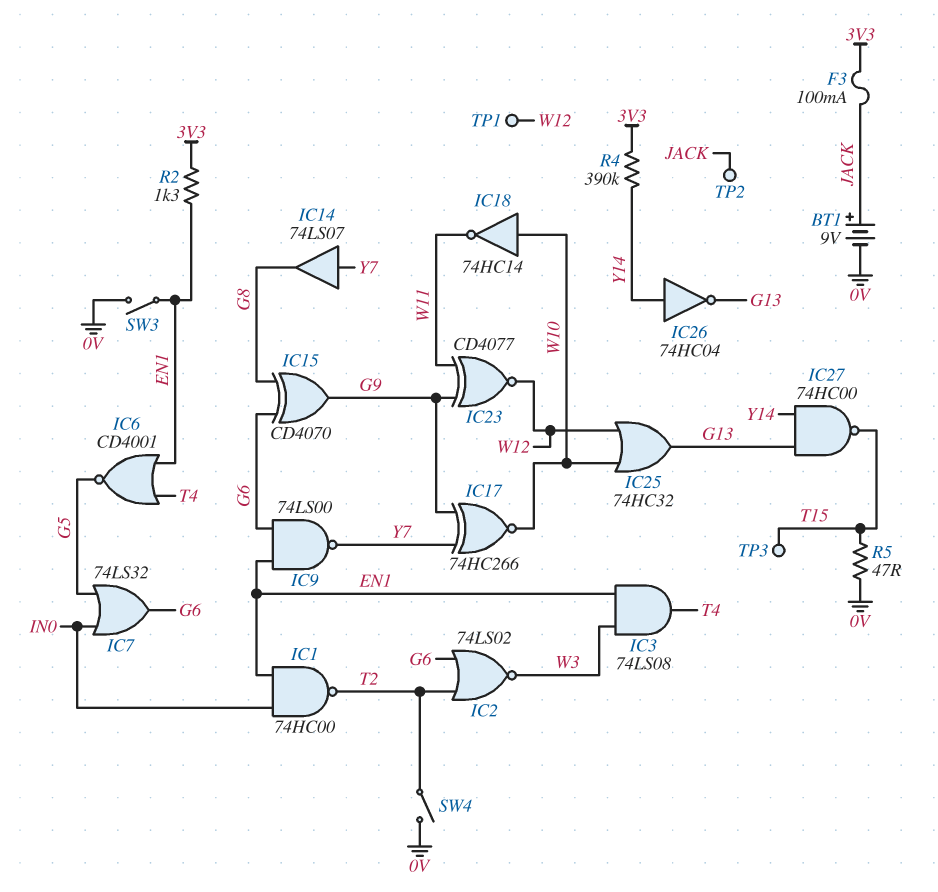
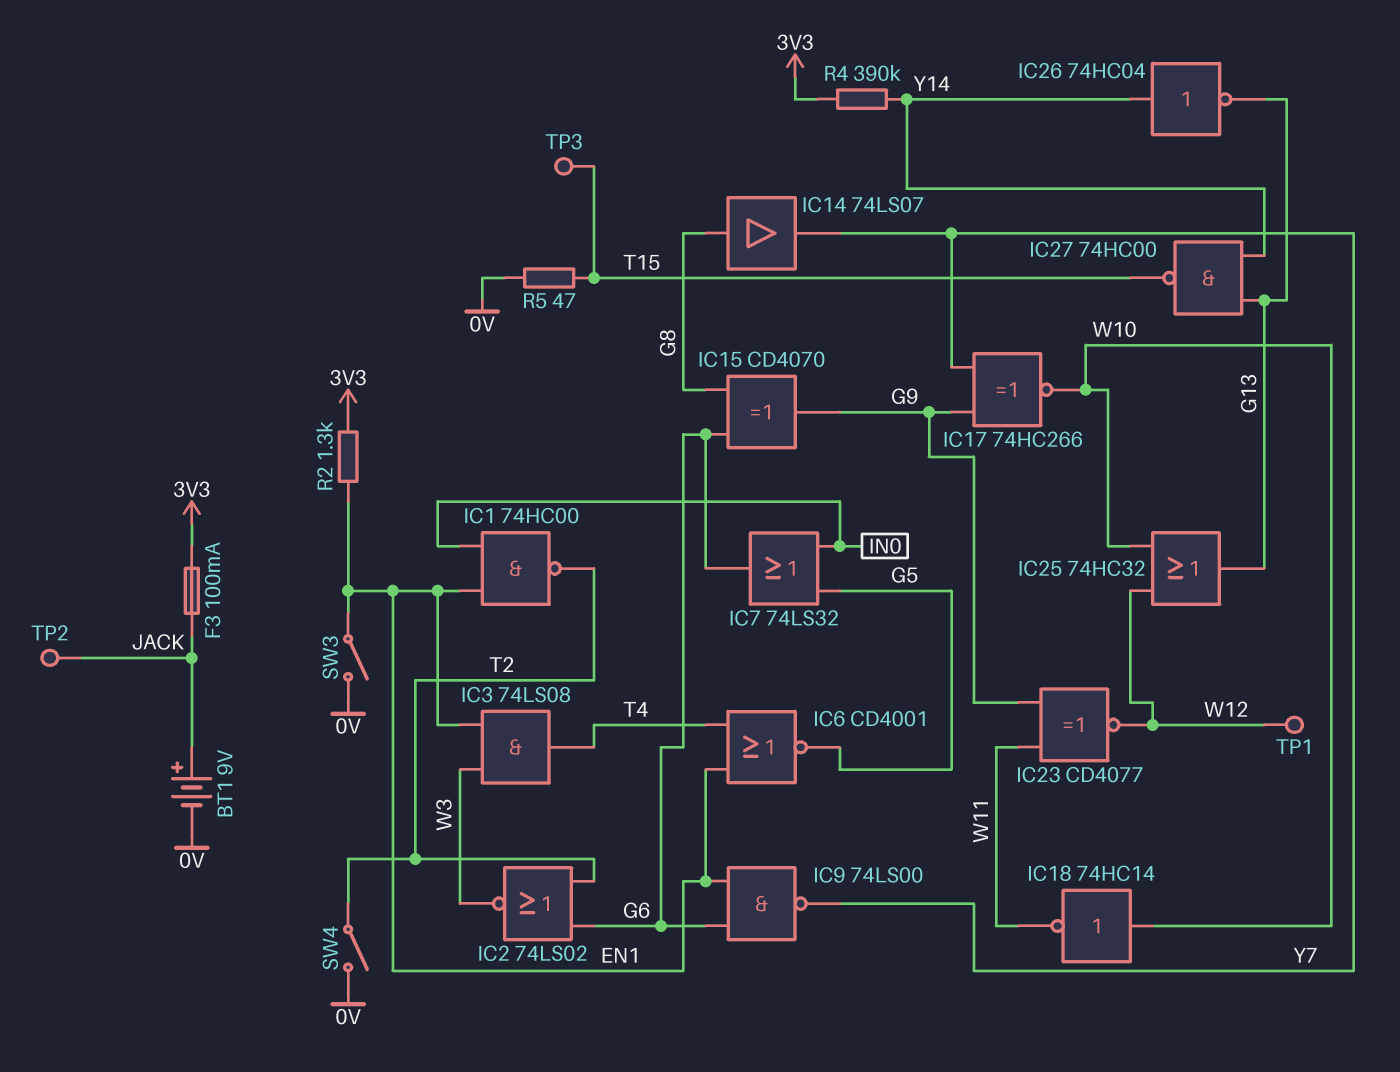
IC14: buffer 74LS07 (in Y7, out G8) -> buffer 74LS07 (in G8, out Y7)

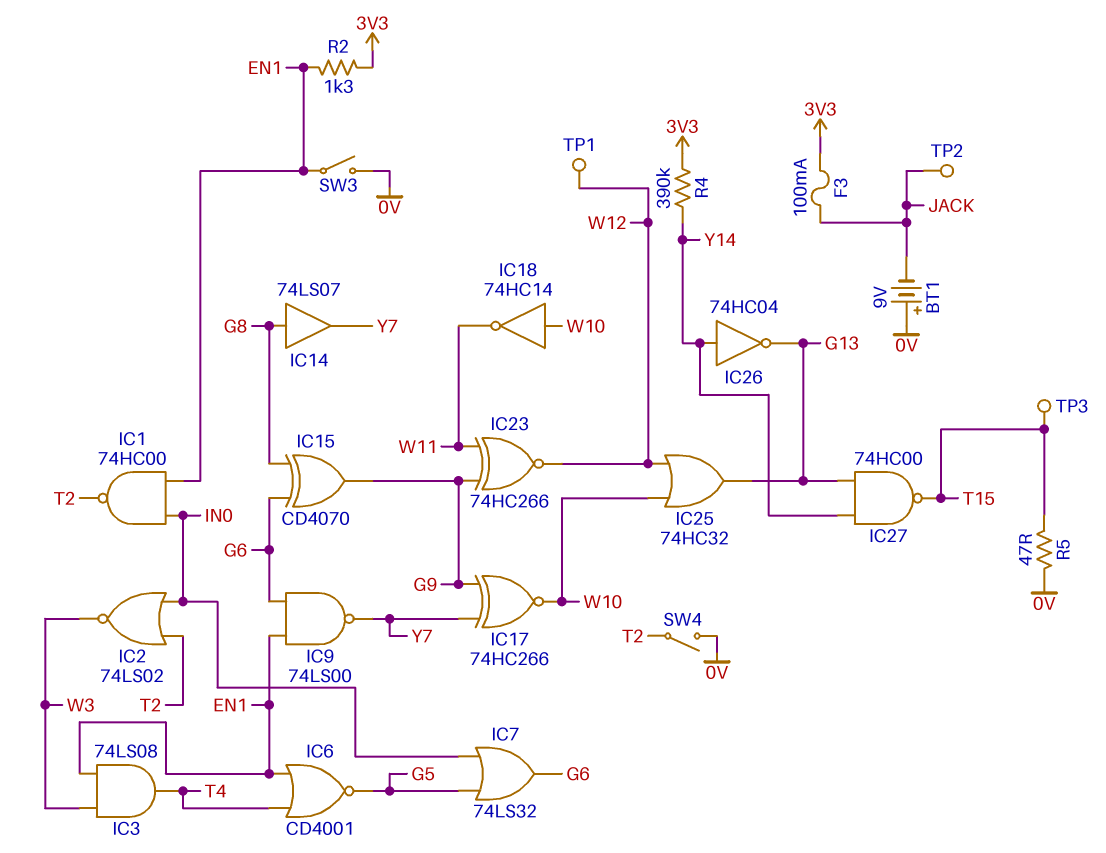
BT1: 9V (plus JACK, minus 0V) -> 9V (plus 0V, minus JACK)
IC2: NOR 74LS02 (in G6, in T2, out W3) -> NOR 74LS02 (in IN0, in T2, out W3)
IC23: XNOR CD4077 (in G9, in W11, out W12) -> XNOR 74HC266 (in G9, in W11, out W12)

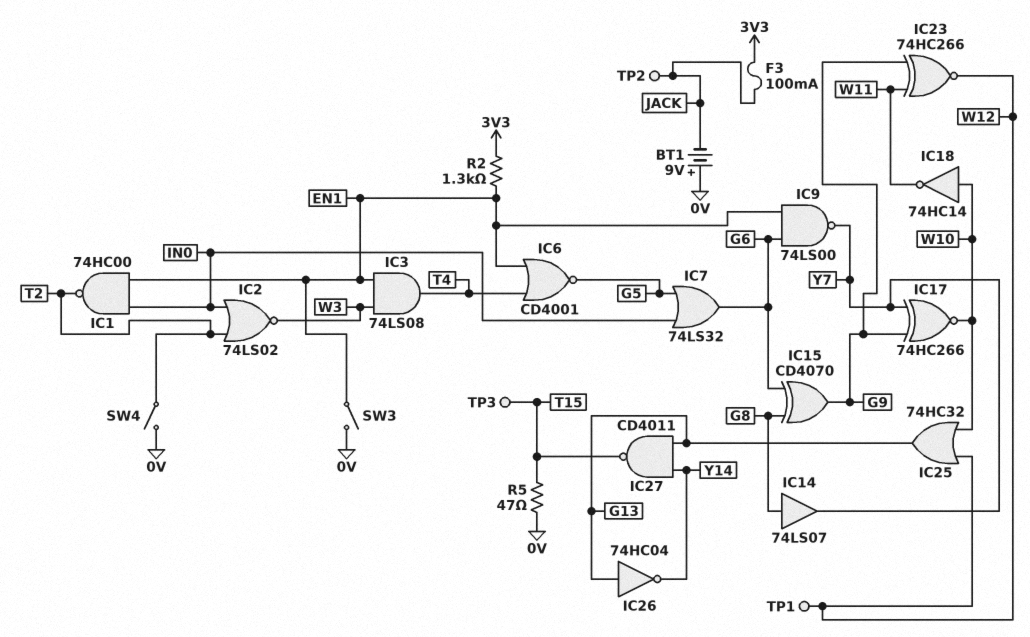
IC26: NOT 74HC04 (in Y14, out G13) -> NOT 74HC04 (in G13, out Y14)
IC27: NAND 74HC00 (in G13, in Y14, out T15) -> NAND CD4011 (in G13, in Y14, out T15)
R4: 390k (3V3, Y14) -> none

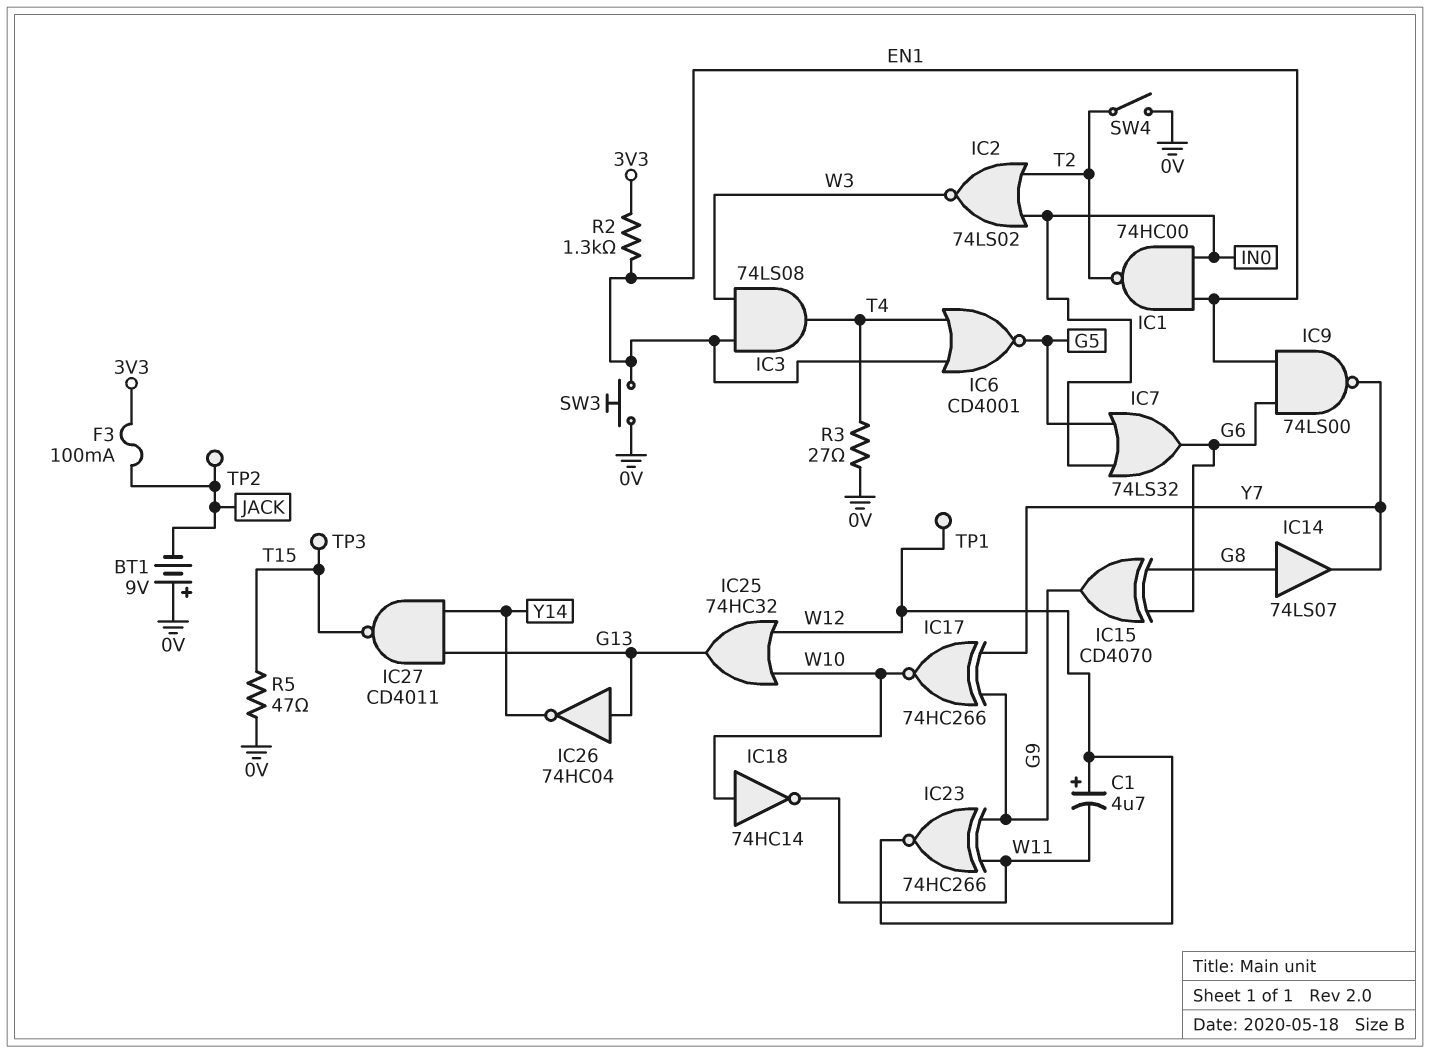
C1: none -> 4.7uF (plus W12, minus W11)
R3: none -> 27 (0V, T4)
SW3: switch (0V, EN1) -> button (0V, EN1)

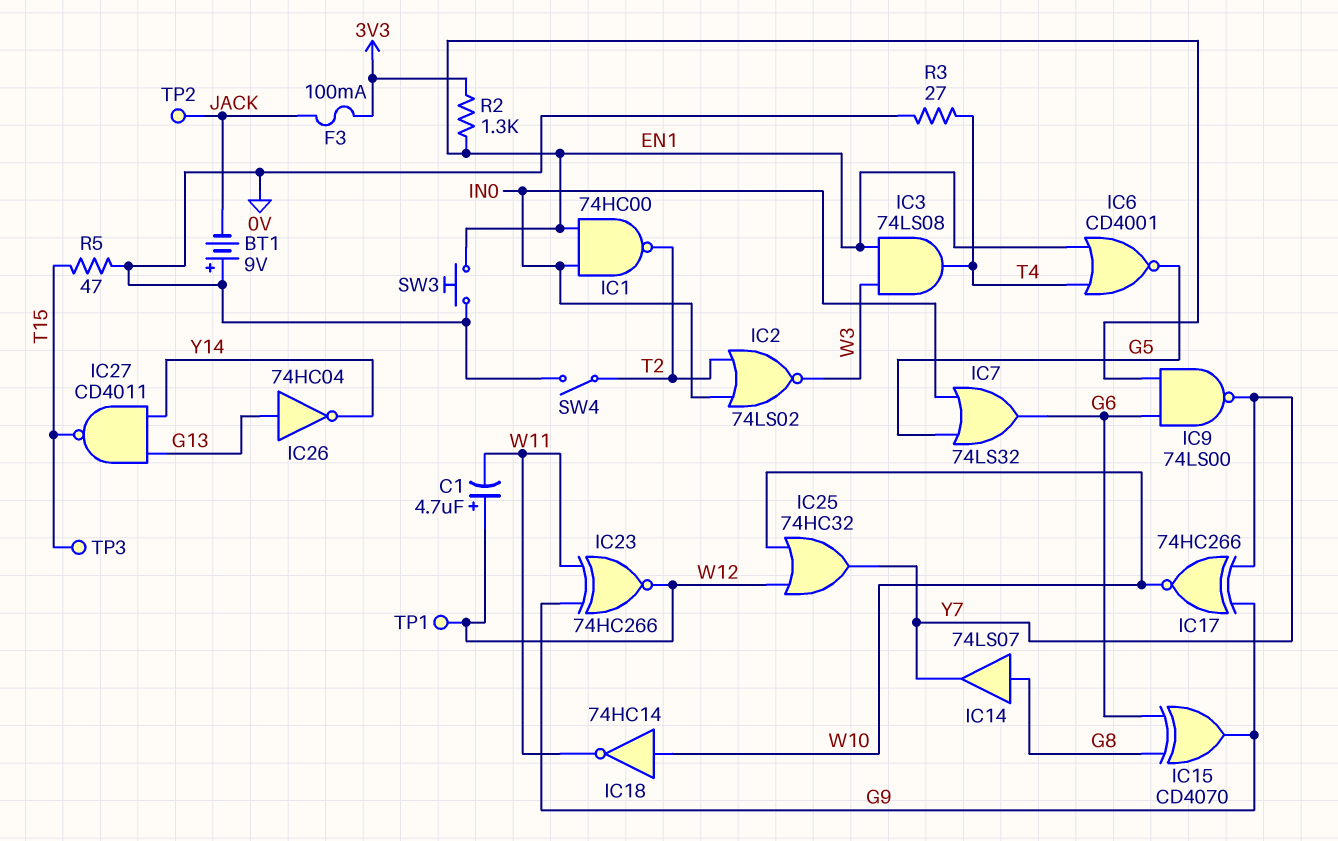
IC25: OR 74HC32 (in W10, in W12, out G13) -> OR 74HC32 (in W10, in W12, out Y7)

